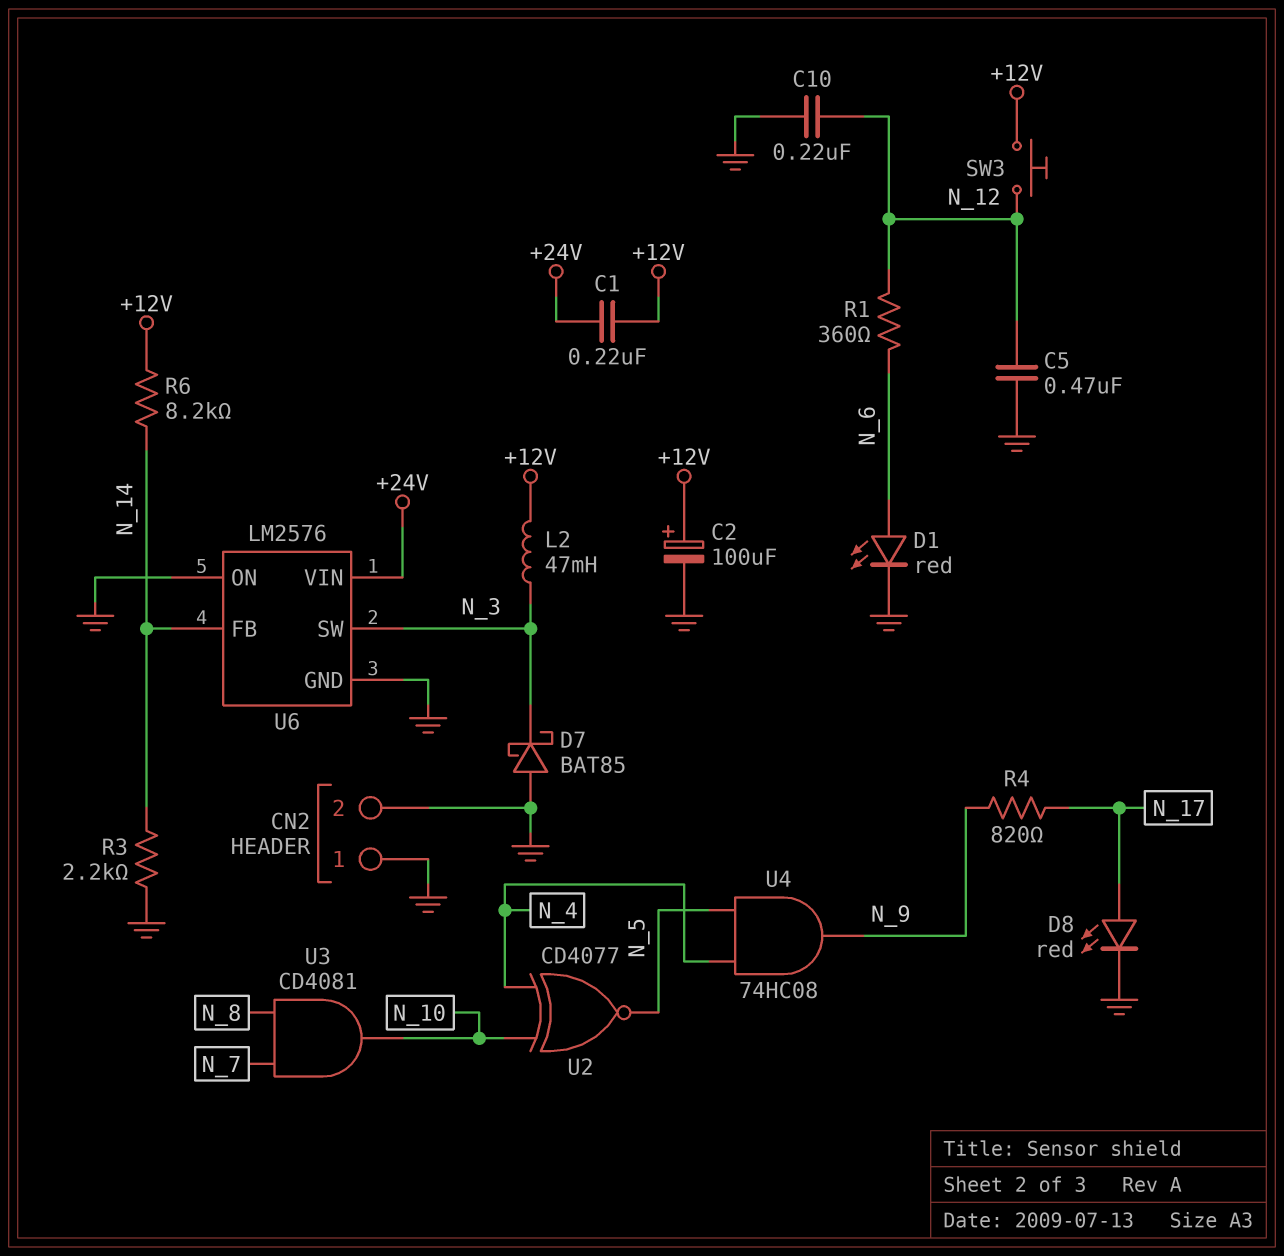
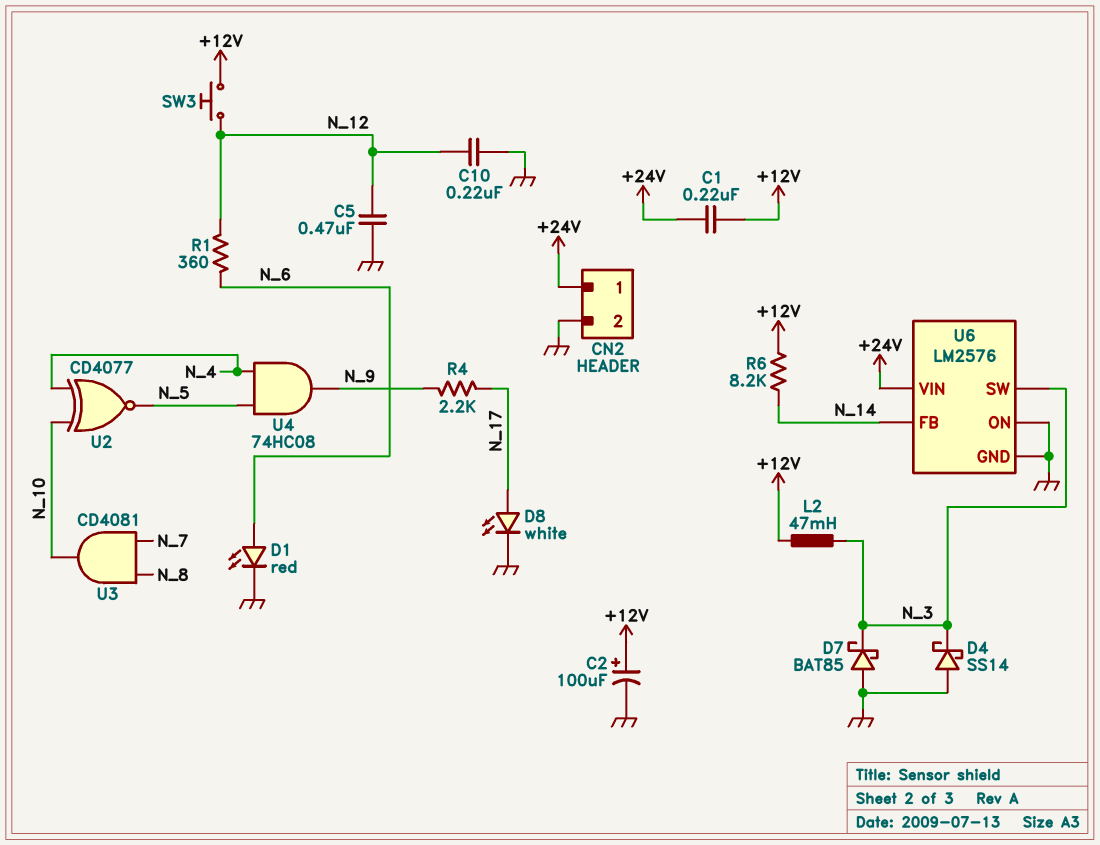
CN2 pin 1: GND -> +24V
D4: none -> schottky SS14 (A GND, K N_3)
D8: LED red (A N_17, K GND) -> LED white (A N_17, K GND)
R3: 2.2k (GND, N_14) -> none
R4: 820 (N_9, N_17) -> 2.2k (N_9, N_17)

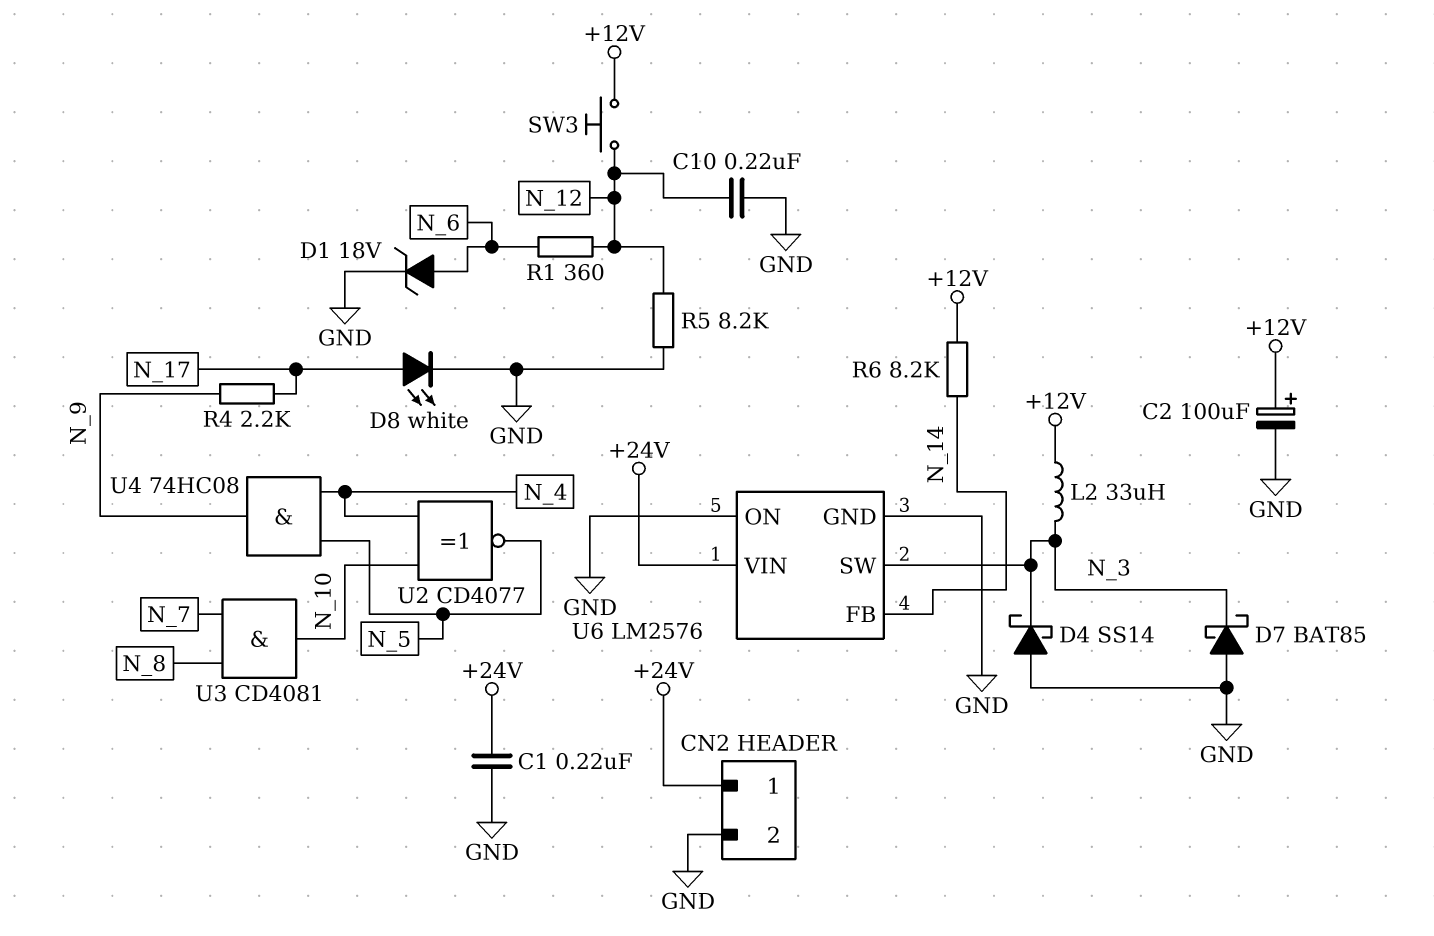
C1: 220nF (+12V, +24V) -> 220nF (+24V, GND)
C5: 470nF (GND, N_12) -> none
D1: LED red (A N_6, K GND) -> zener 18V (A N_6, K GND)
L2: 47mH (+12V, N_3) -> 33uH (+12V, N_3)
R5: none -> 8.2k (GND, N_12)

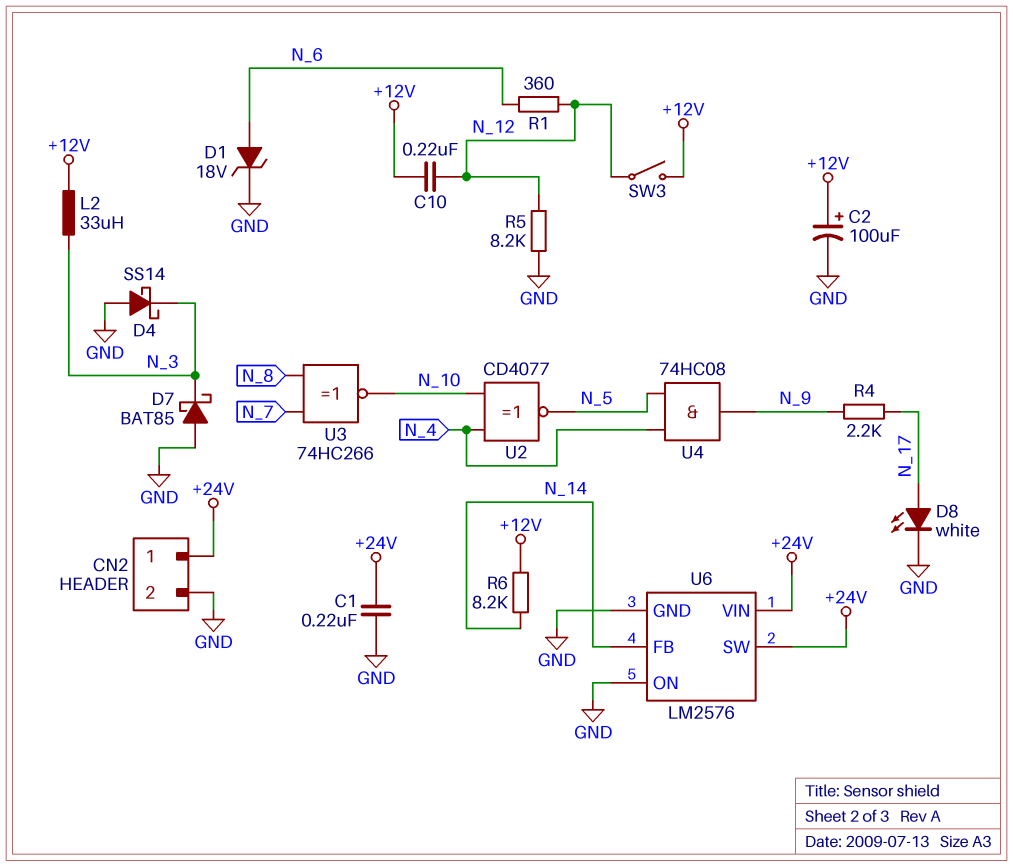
C10: 220nF (GND, N_12) -> 220nF (+12V, N_12)
SW3: button (+12V, N_12) -> switch (+12V, N_12)
U3: AND CD4081 (in N_7, in N_8, out N_10) -> XNOR 74HC266 (in N_7, in N_8, out N_10)
U6 pin SW: N_3 -> +24V

